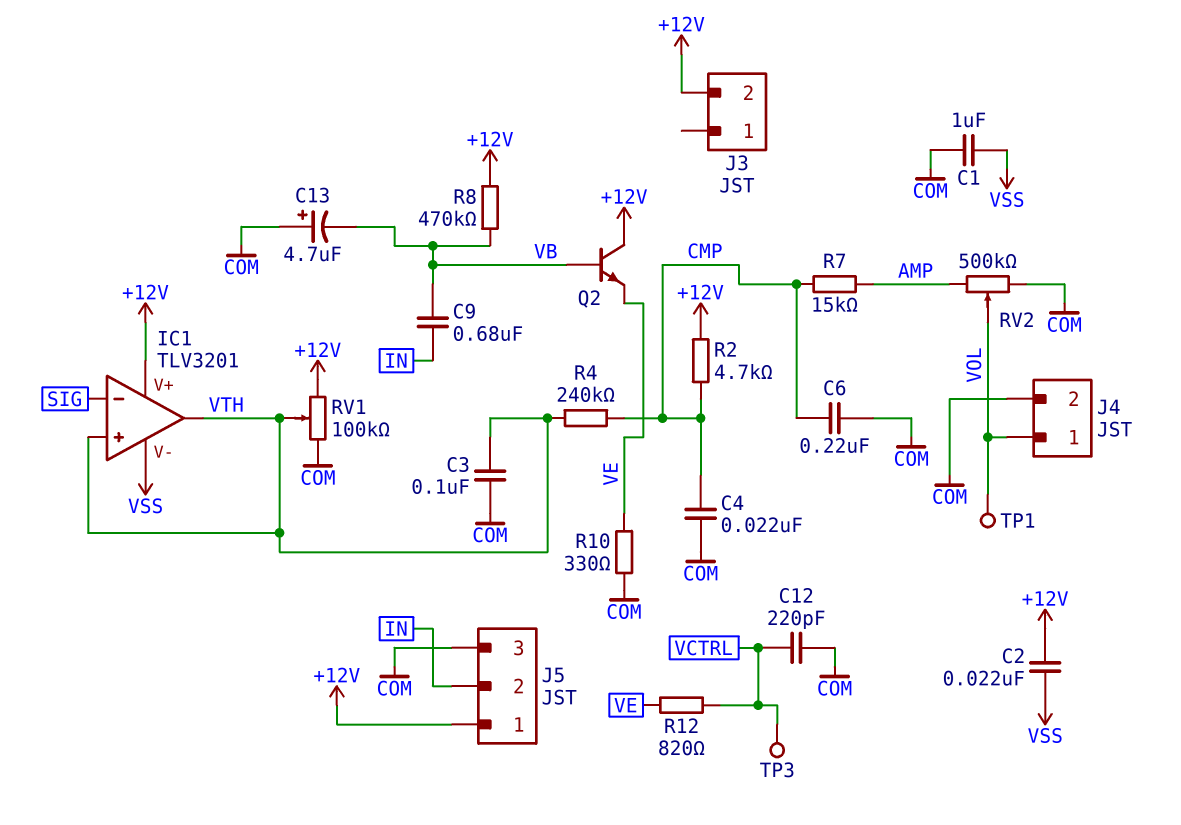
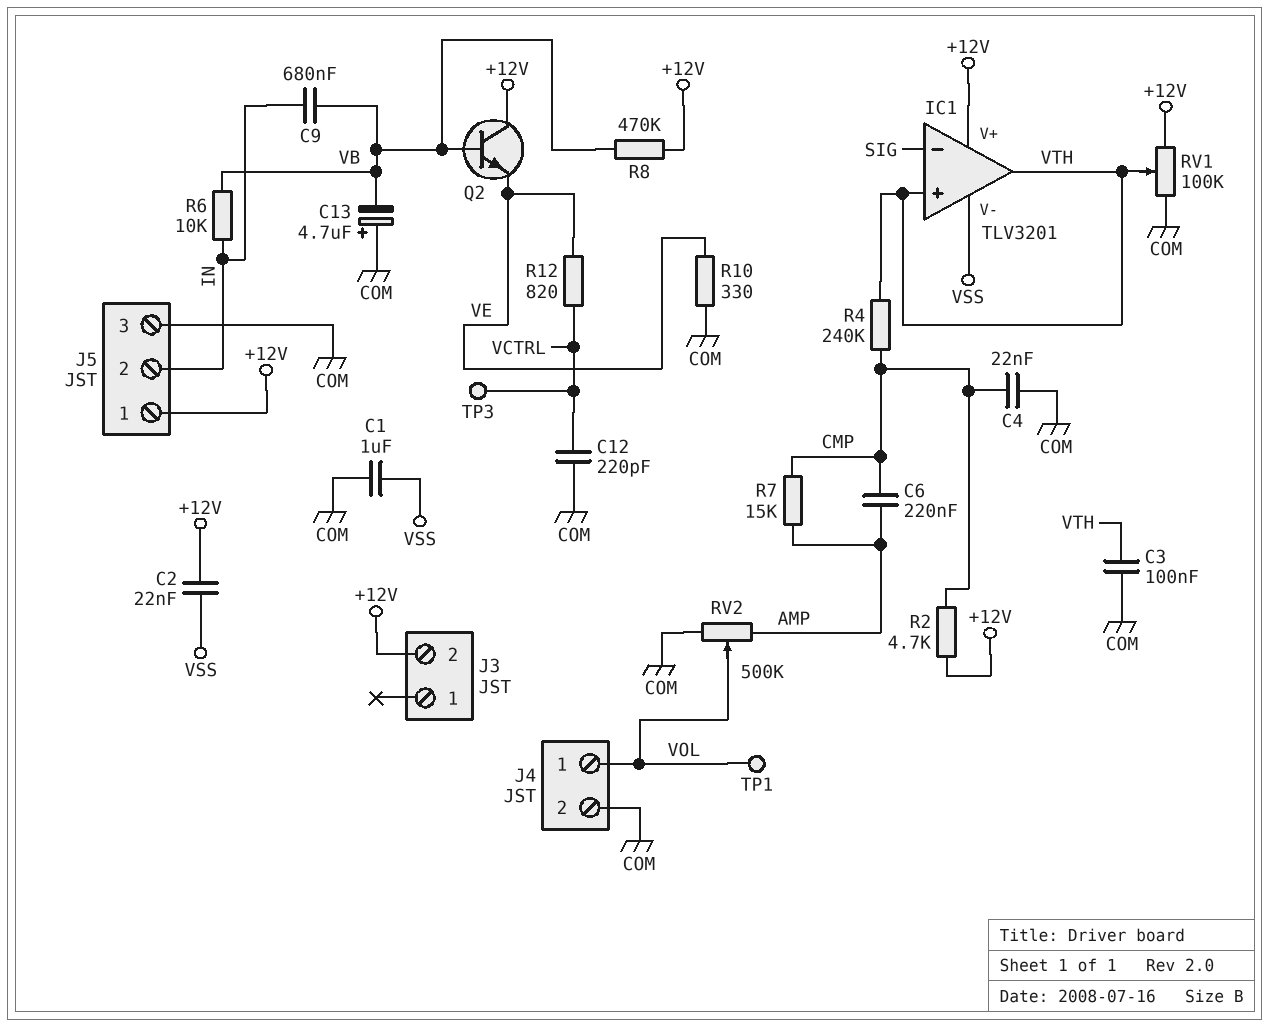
C6: 220nF (CMP, COM) -> 220nF (AMP, CMP)
R6: none -> 10k (IN, VB)

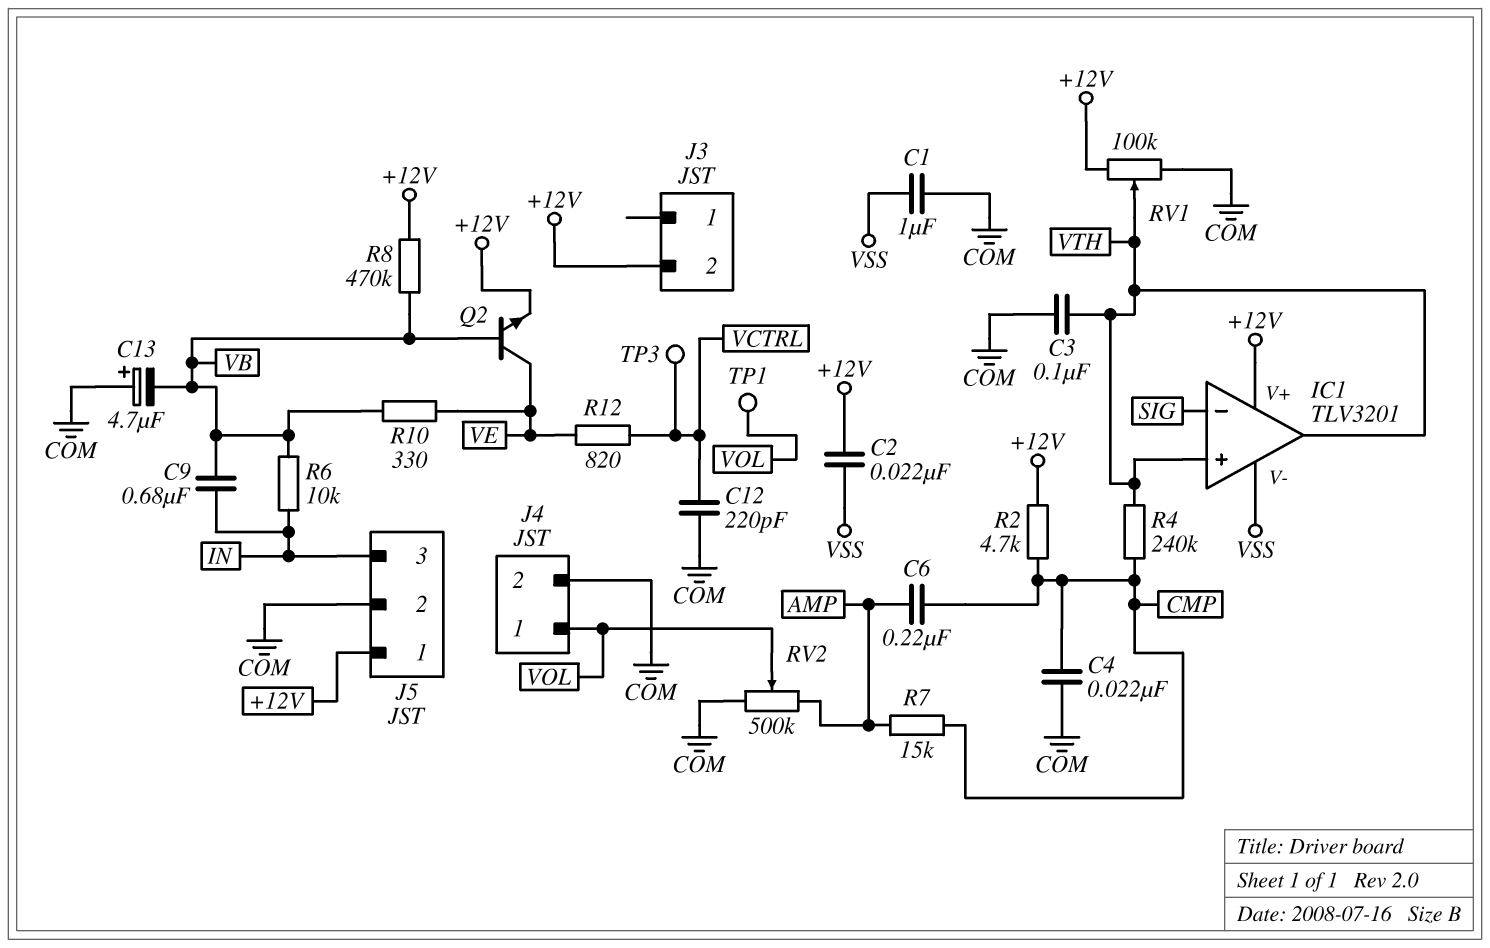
J5 pin 2: IN -> COM
J5 pin 3: COM -> IN
Q2: NPN (B VB, C +12V, E VE) -> NPN (B VB, C VE, E +12V)
R10: 330 (COM, VE) -> 330 (VB, VE)

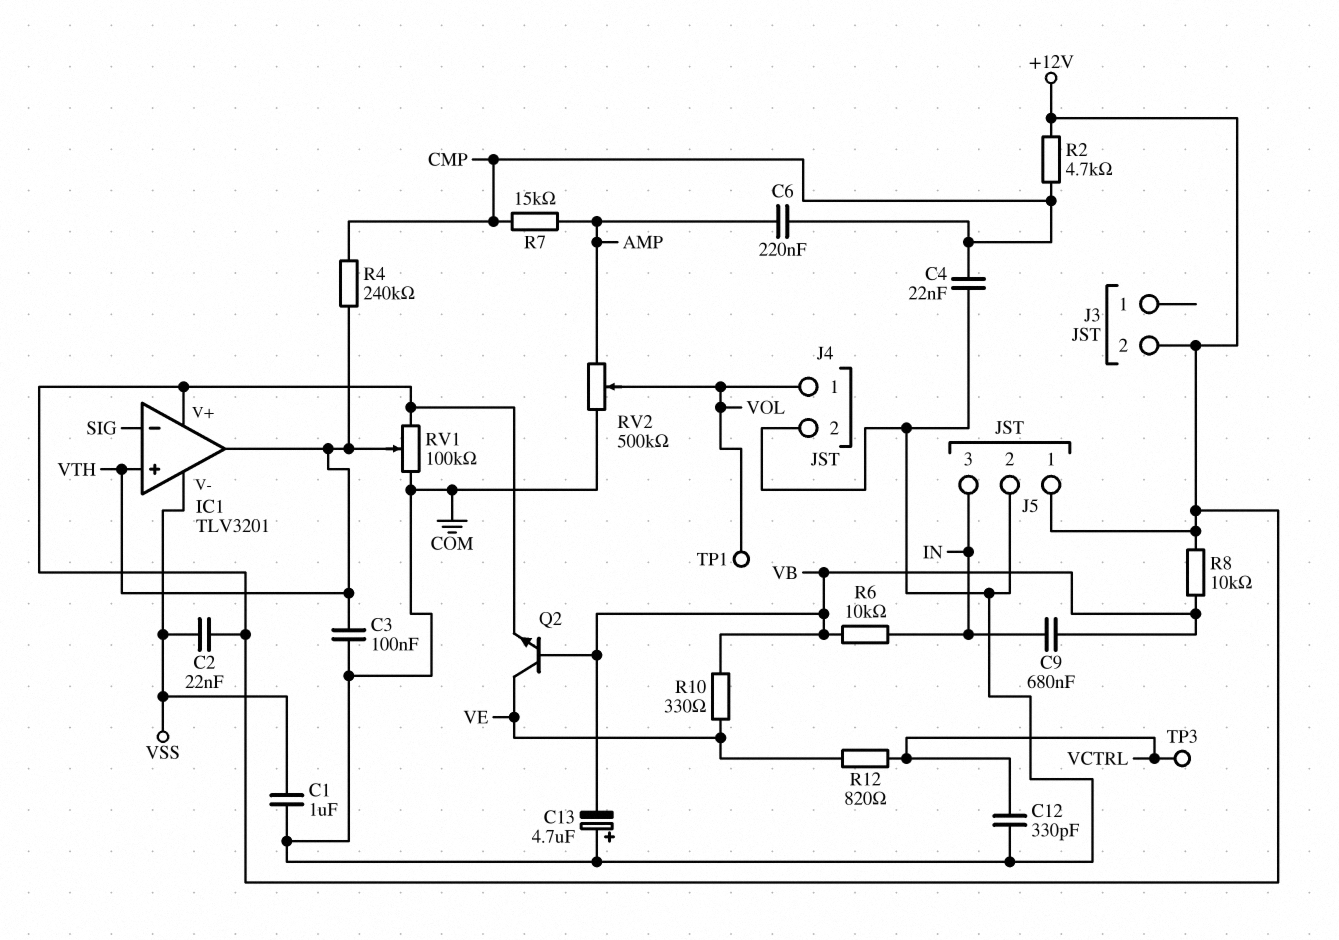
C12: 220pF (COM, VCTRL) -> 330pF (COM, VCTRL)
R8: 470k (+12V, VB) -> 10k (+12V, VB)

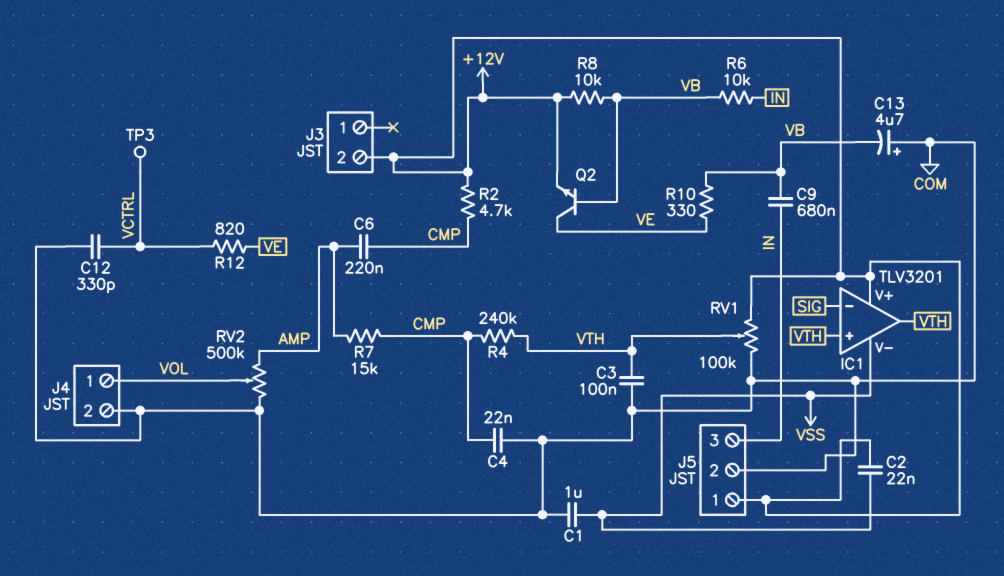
TP1: test point (VOL) -> none

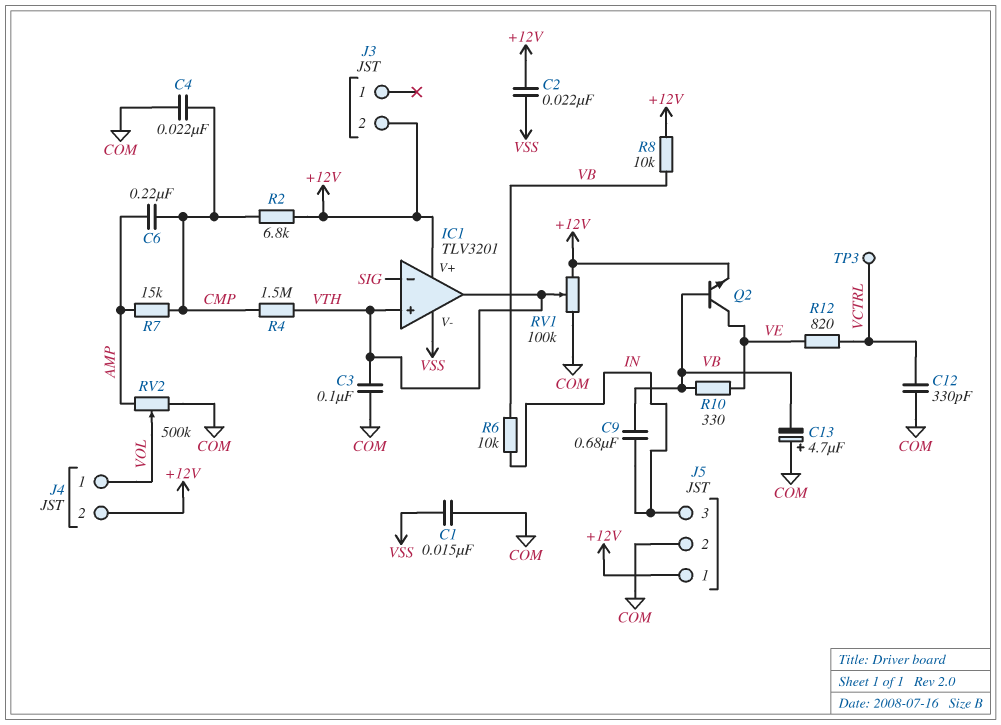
C1: 1uF (COM, VSS) -> 15nF (COM, VSS)
J4 pin 2: COM -> +12V
R2: 4.7k (+12V, CMP) -> 6.8k (+12V, CMP)
R4: 240k (CMP, VTH) -> 1.5M (CMP, VTH)

